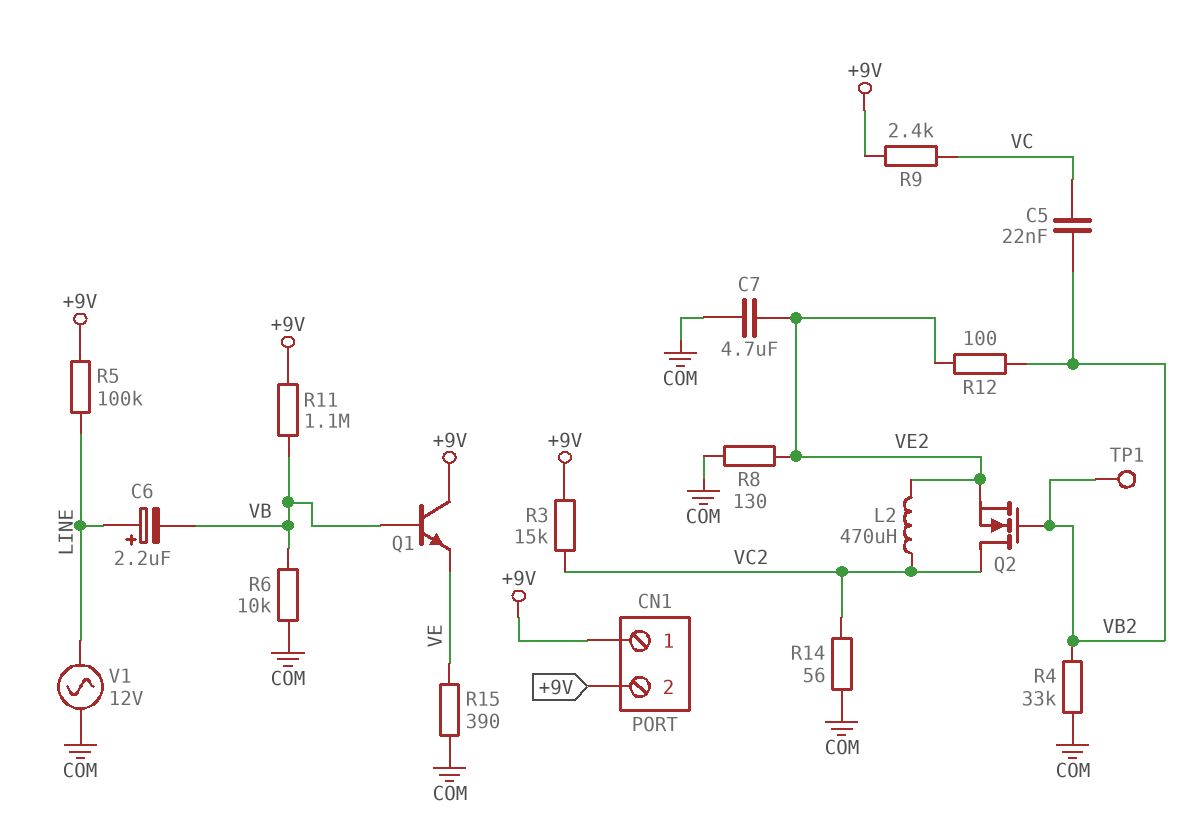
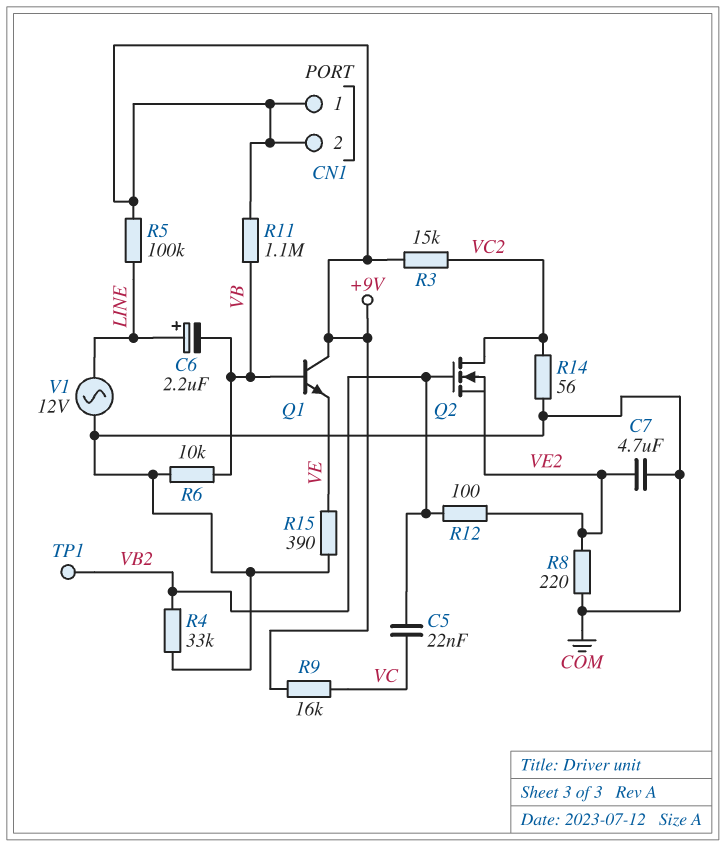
L2: 470uH (VC2, VE2) -> none
R8: 130 (COM, VE2) -> 220 (COM, VE2)
R9: 2.4k (+9V, VC) -> 16k (+9V, VC)

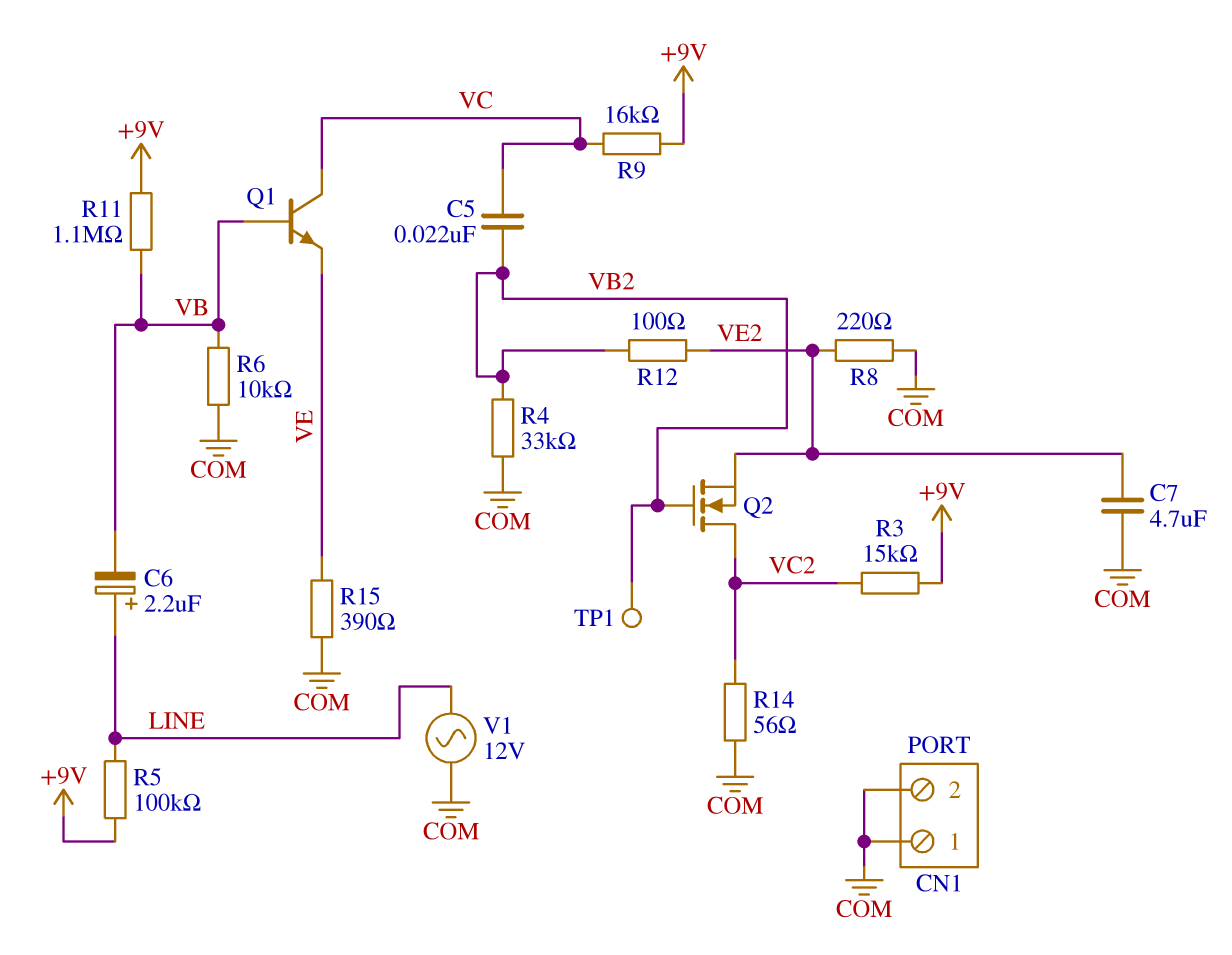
CN1 pin 1: +9V -> COM
CN1 pin 2: +9V -> COM
Q1: NPN (B VB, C +9V, E VE) -> NPN (B VB, C VC, E VE)

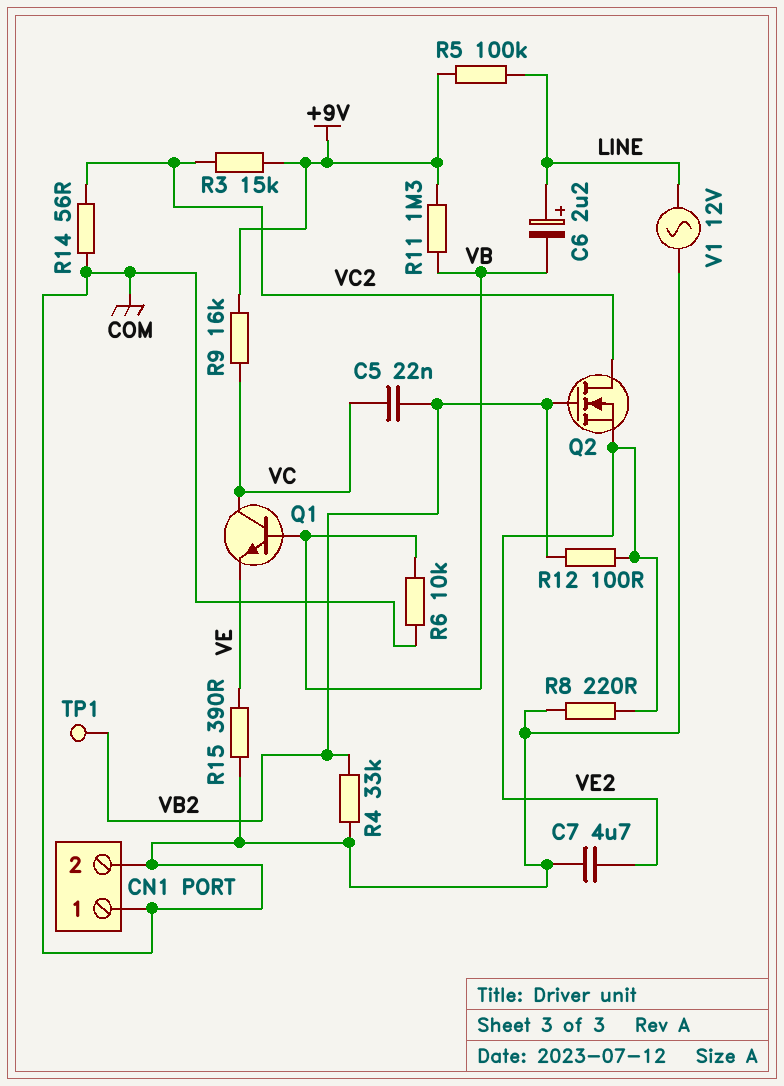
R11: 1.1M (+9V, VB) -> 1.3M (+9V, VB)

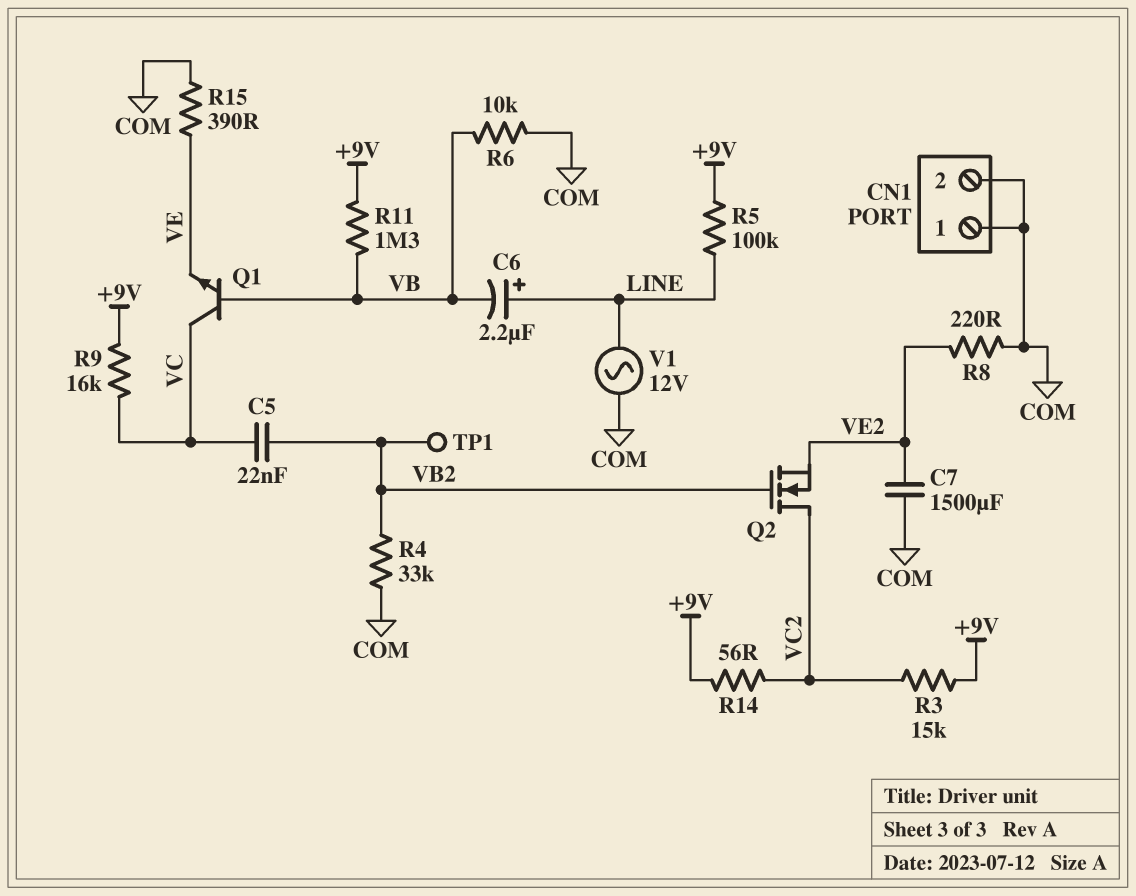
C7: 4.7uF (COM, VE2) -> 1500uF (COM, VE2)
R12: 100 (VB2, VE2) -> none
R14: 56 (COM, VC2) -> 56 (+9V, VC2)

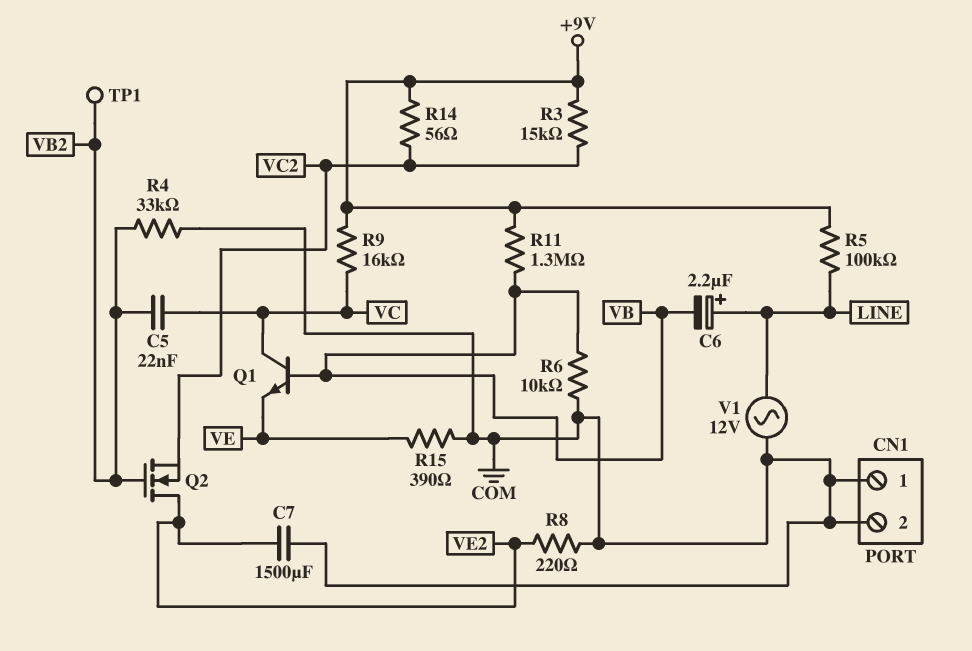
Q2: NMOS (G VB2, D VC2, S VE2) -> NMOS (G VB2, D VE2, S VC2)

